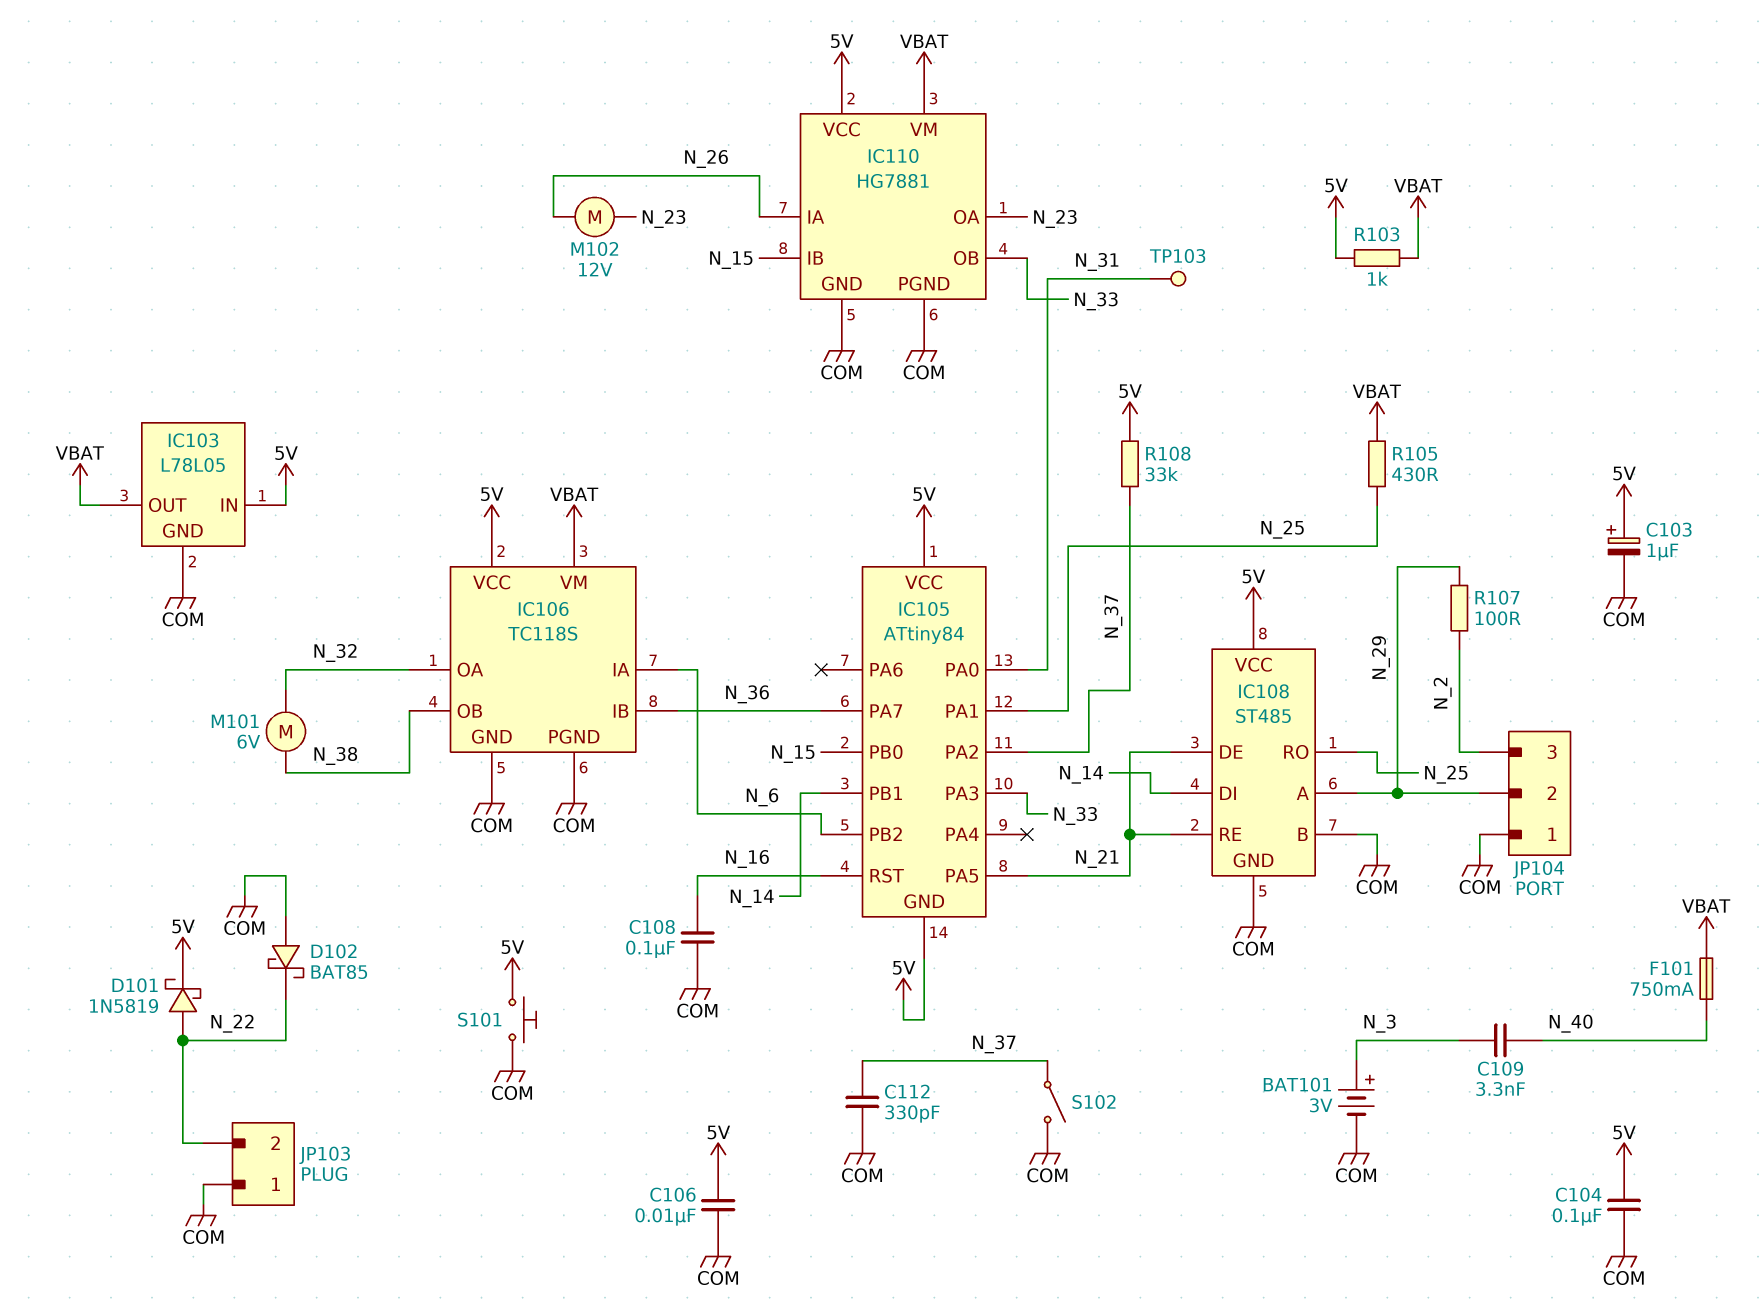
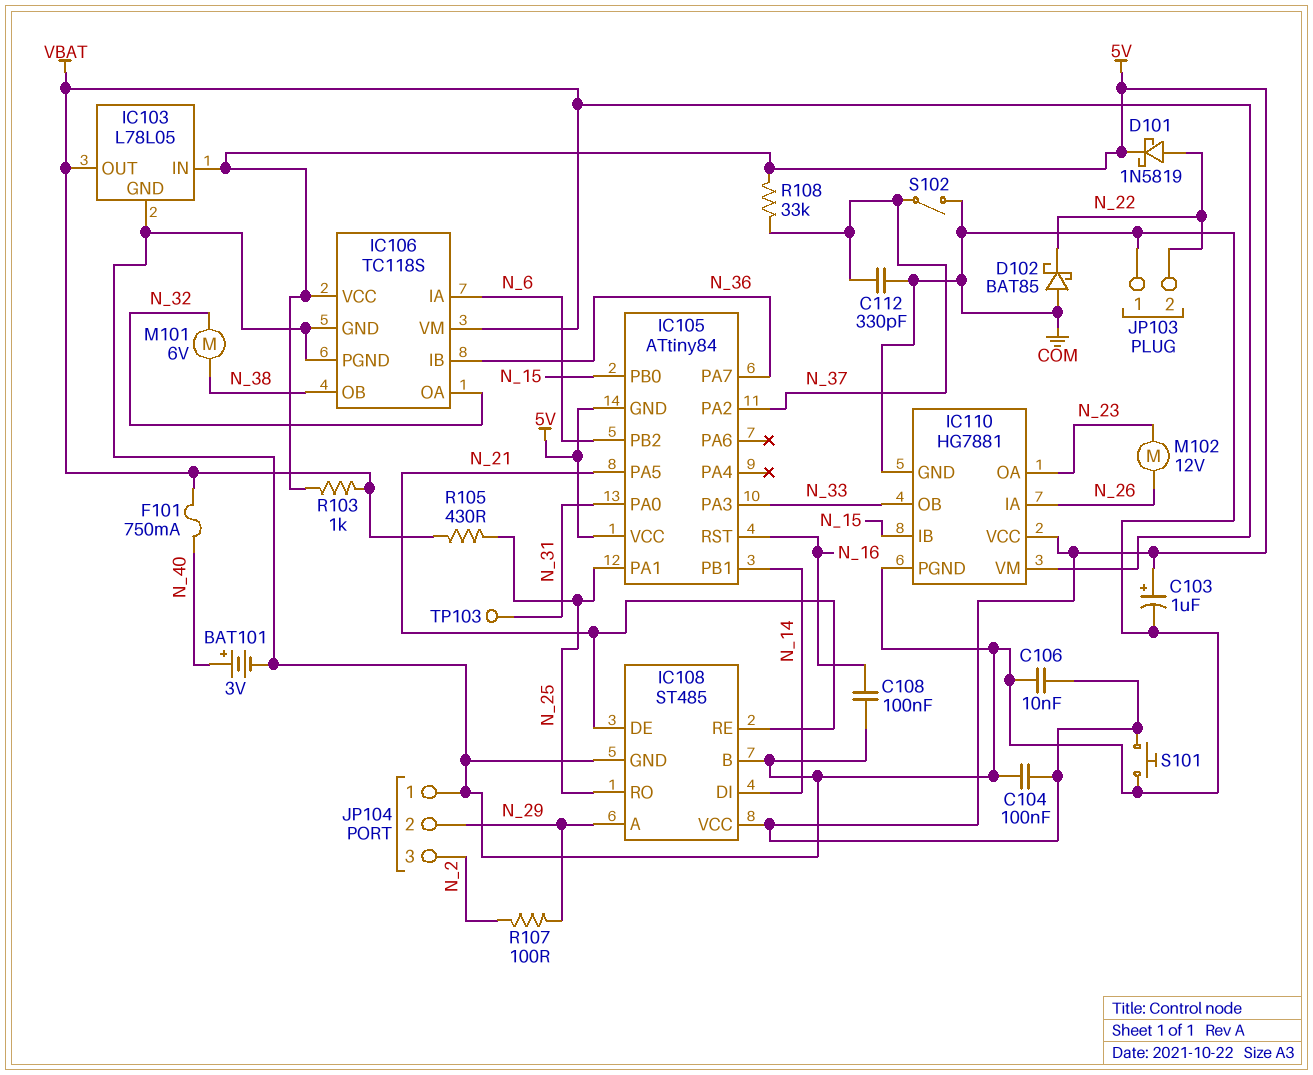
BAT101: 3V (plus N_3, minus COM) -> 3V (plus N_40, minus COM)
C109: 3.3nF (N_3, N_40) -> none

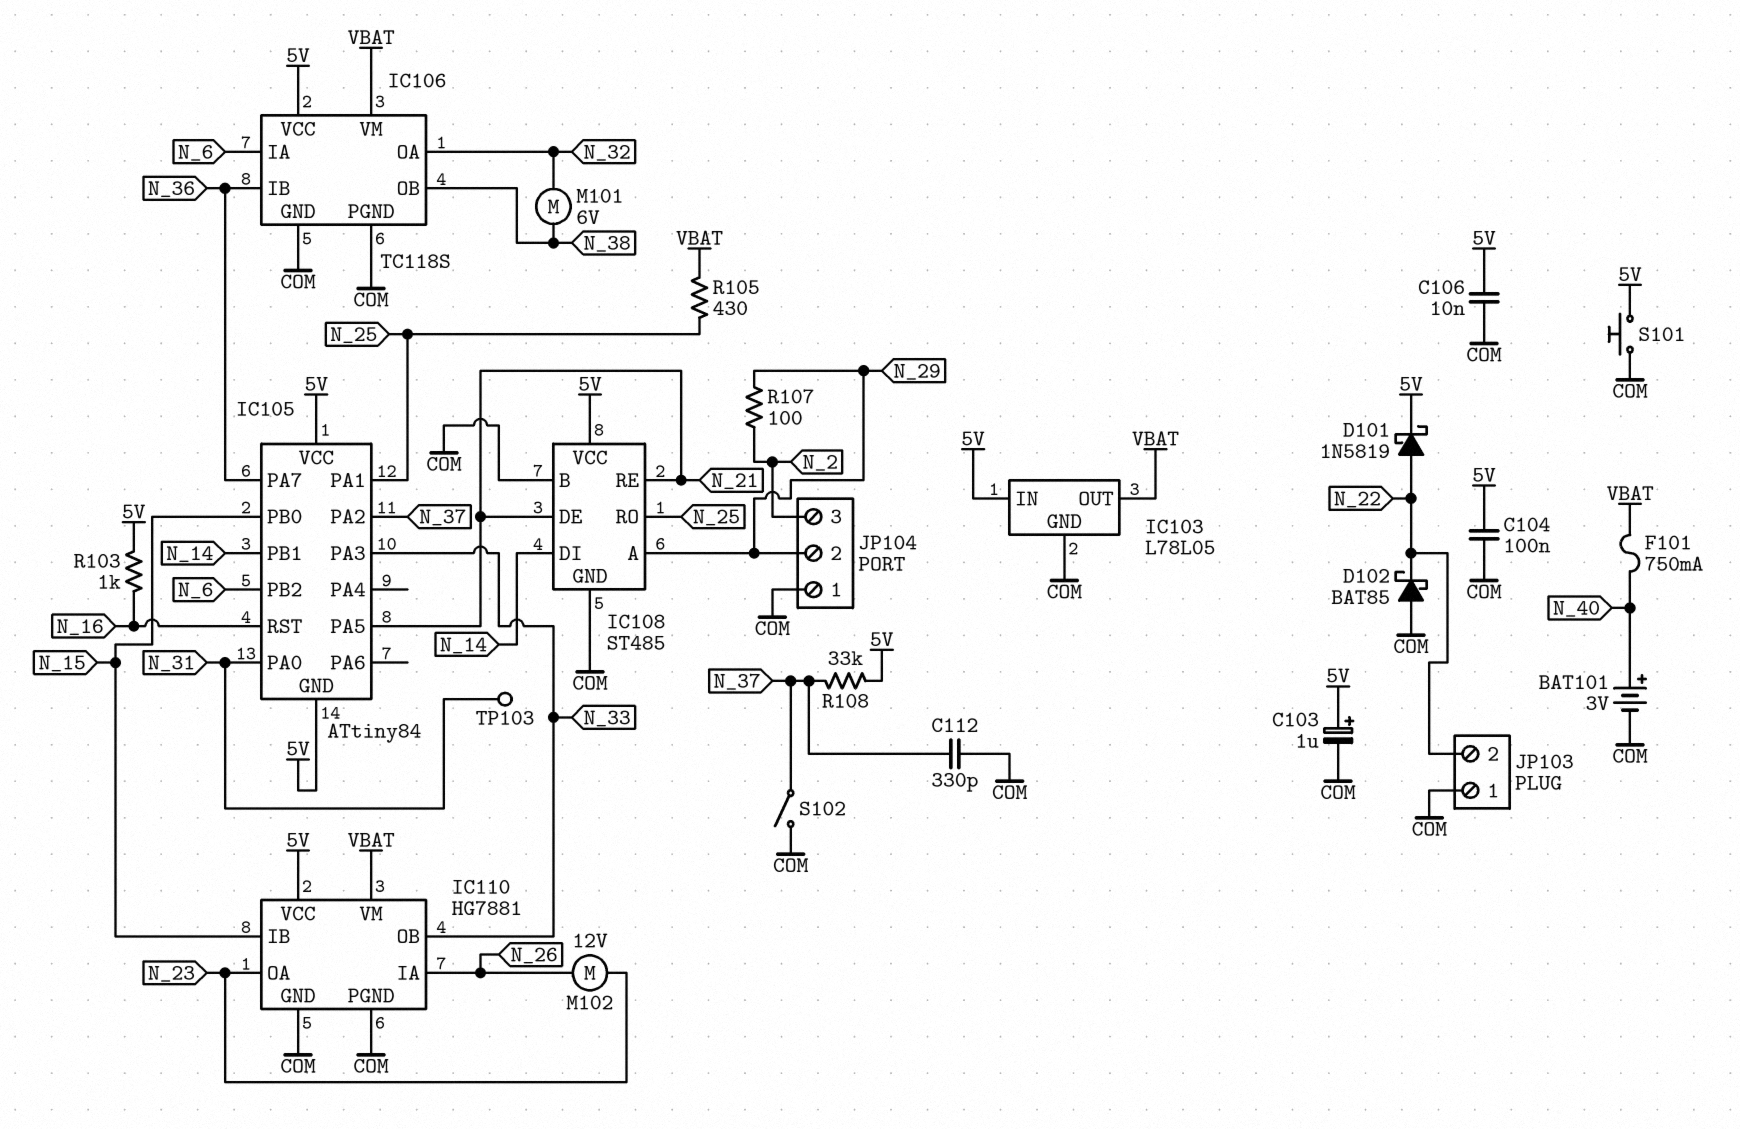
C108: 100nF (COM, N_16) -> none
R103: 1k (5V, VBAT) -> 1k (5V, N_16)

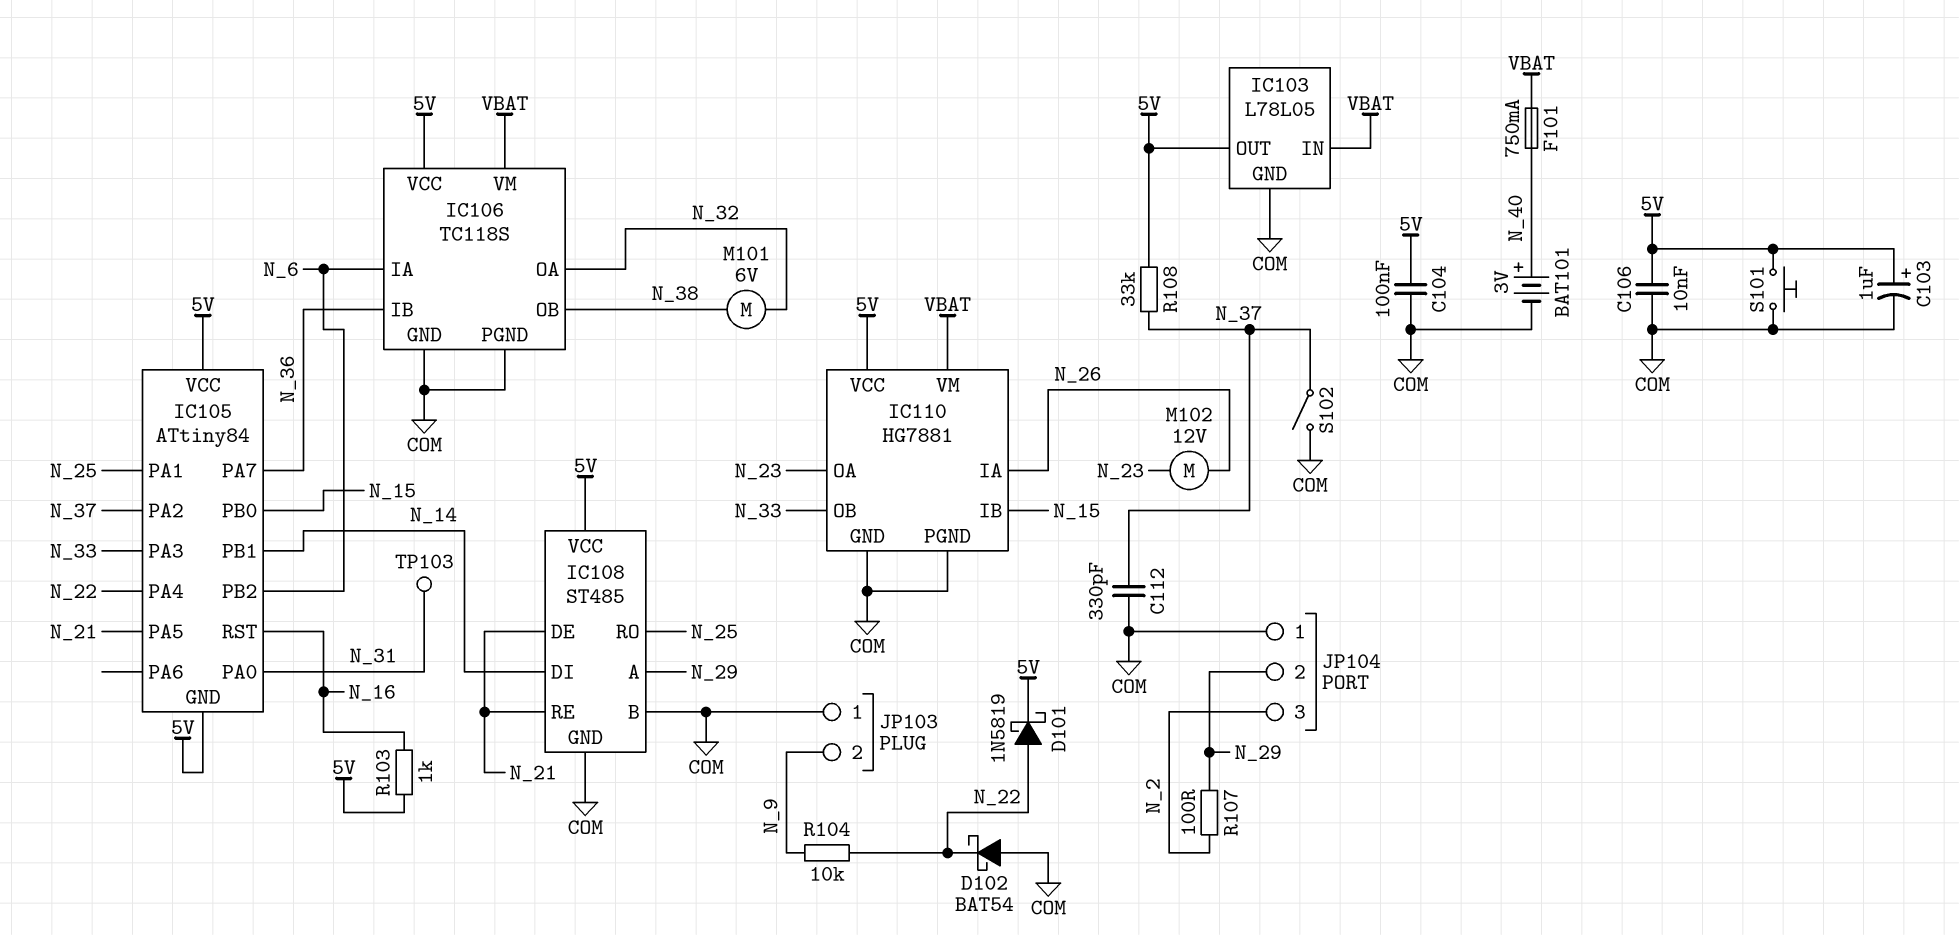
D102: schottky BAT85 (A COM, K N_22) -> schottky BAT54 (A COM, K N_22)
IC103 pin IN: 5V -> VBAT
IC103 pin OUT: VBAT -> 5V
IC105 pin PA4: none -> N_22
JP103 pin 2: N_22 -> N_9
R104: none -> 10k (N_9, N_22)
R105: 430 (N_25, VBAT) -> none

